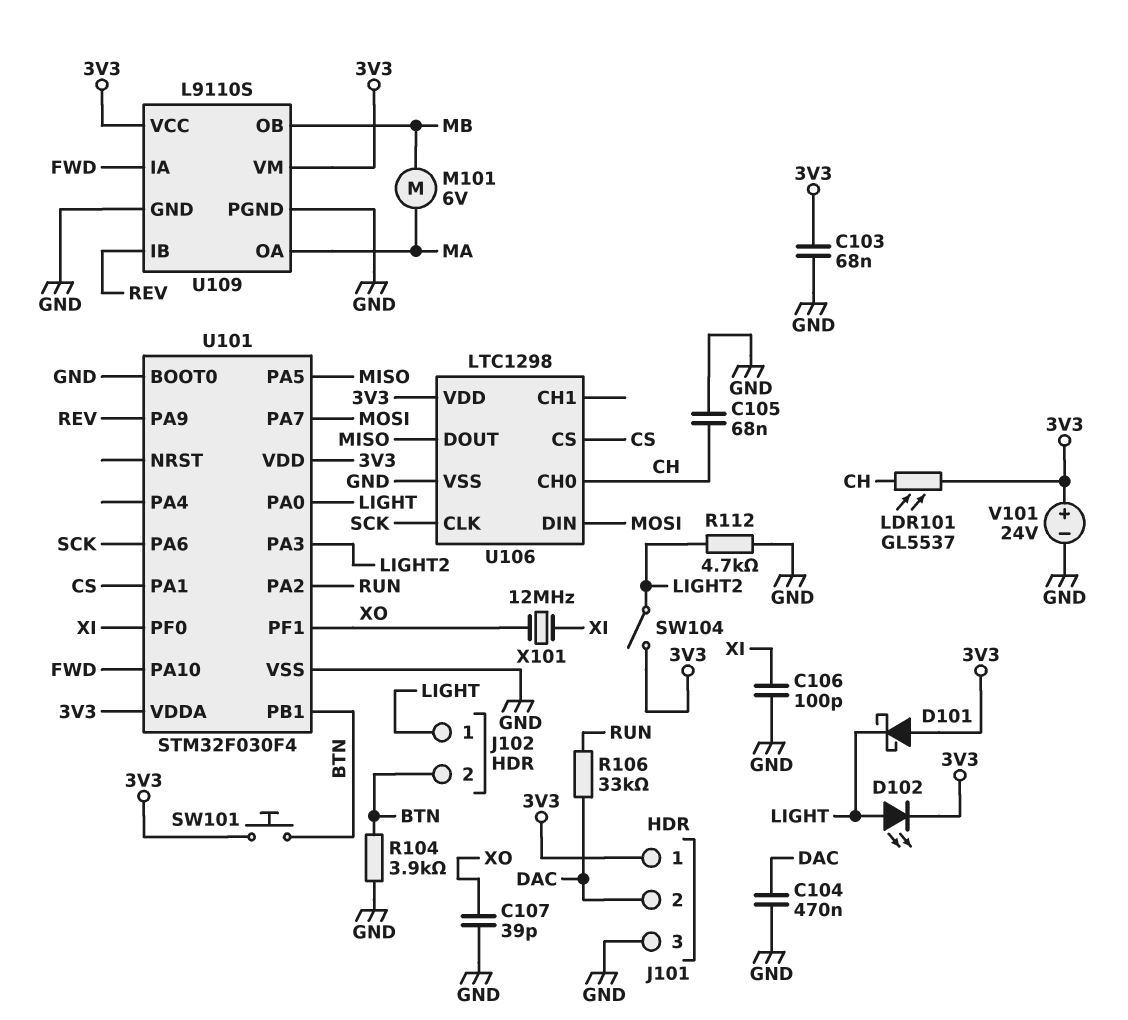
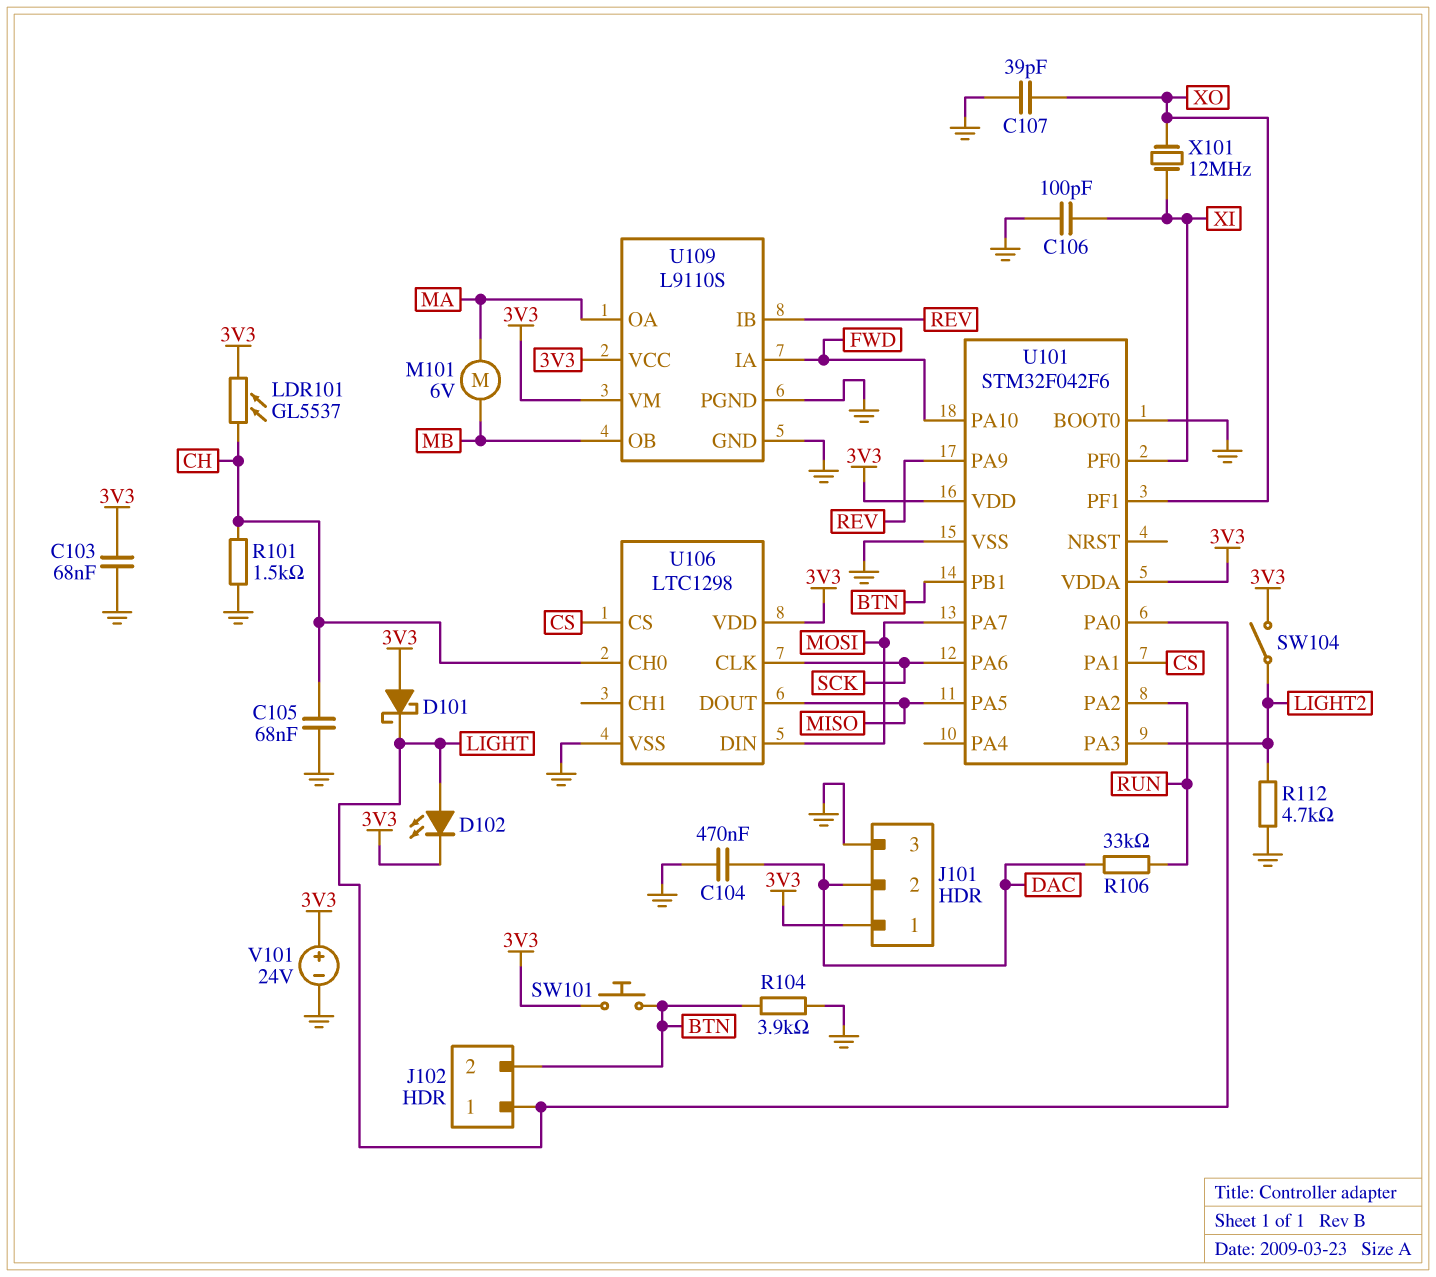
R101: none -> 1.5k (CH, GND)
U101: STM32F030F4 -> STM32F042F6

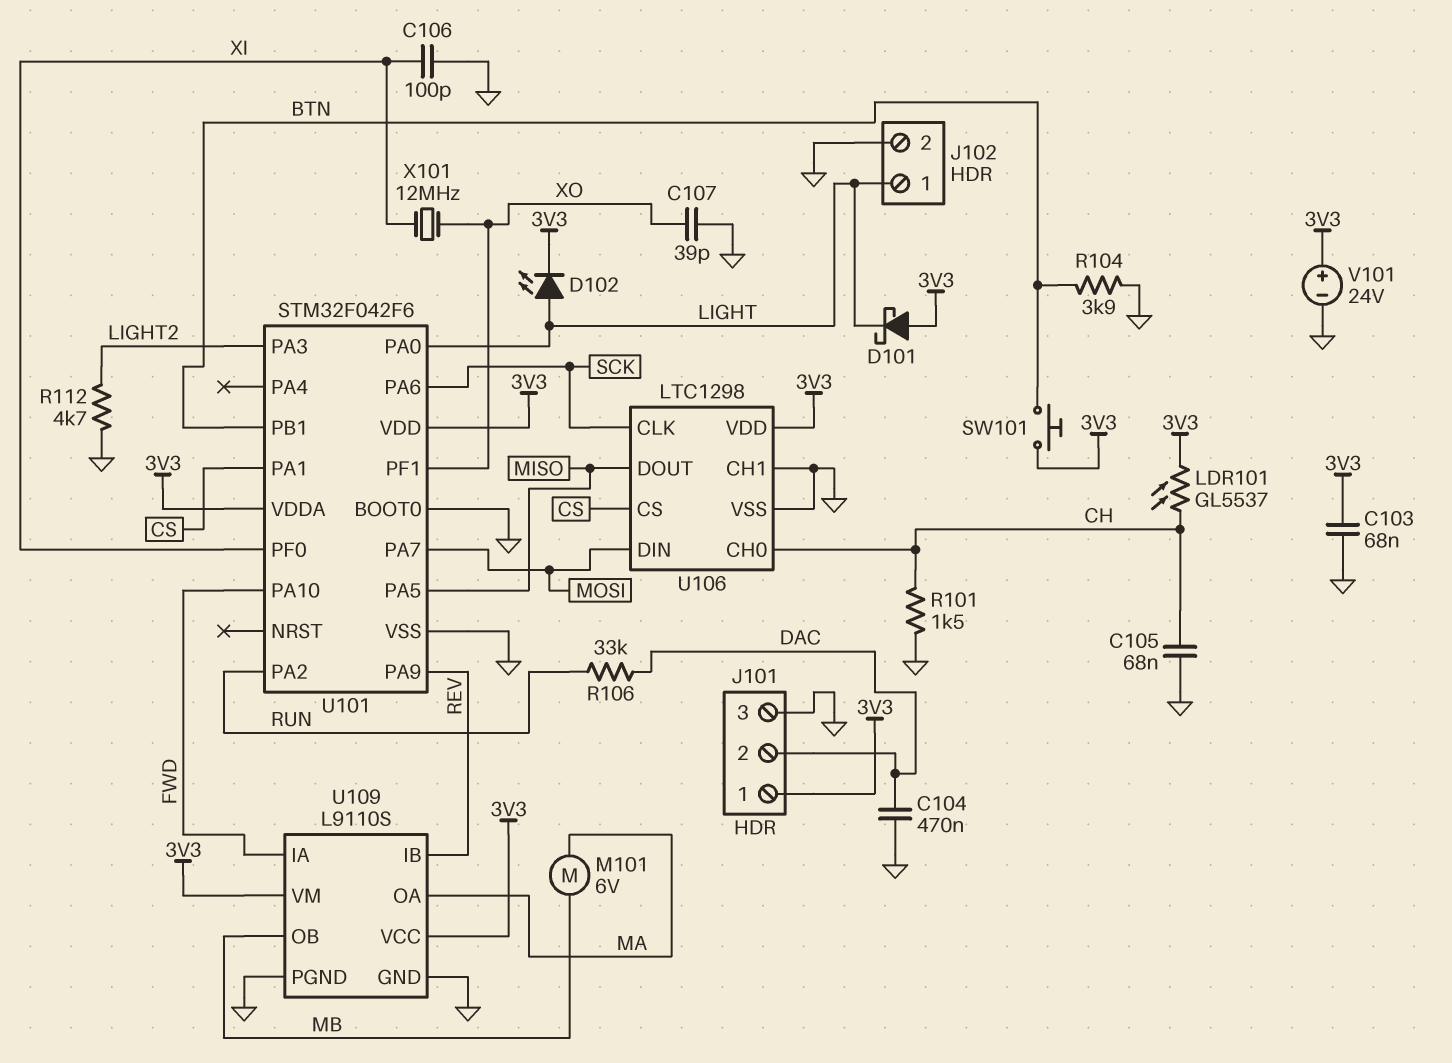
J102 pin 2: BTN -> GND
SW104: switch (3V3, LIGHT2) -> none
U106 pin CH1: none -> GND

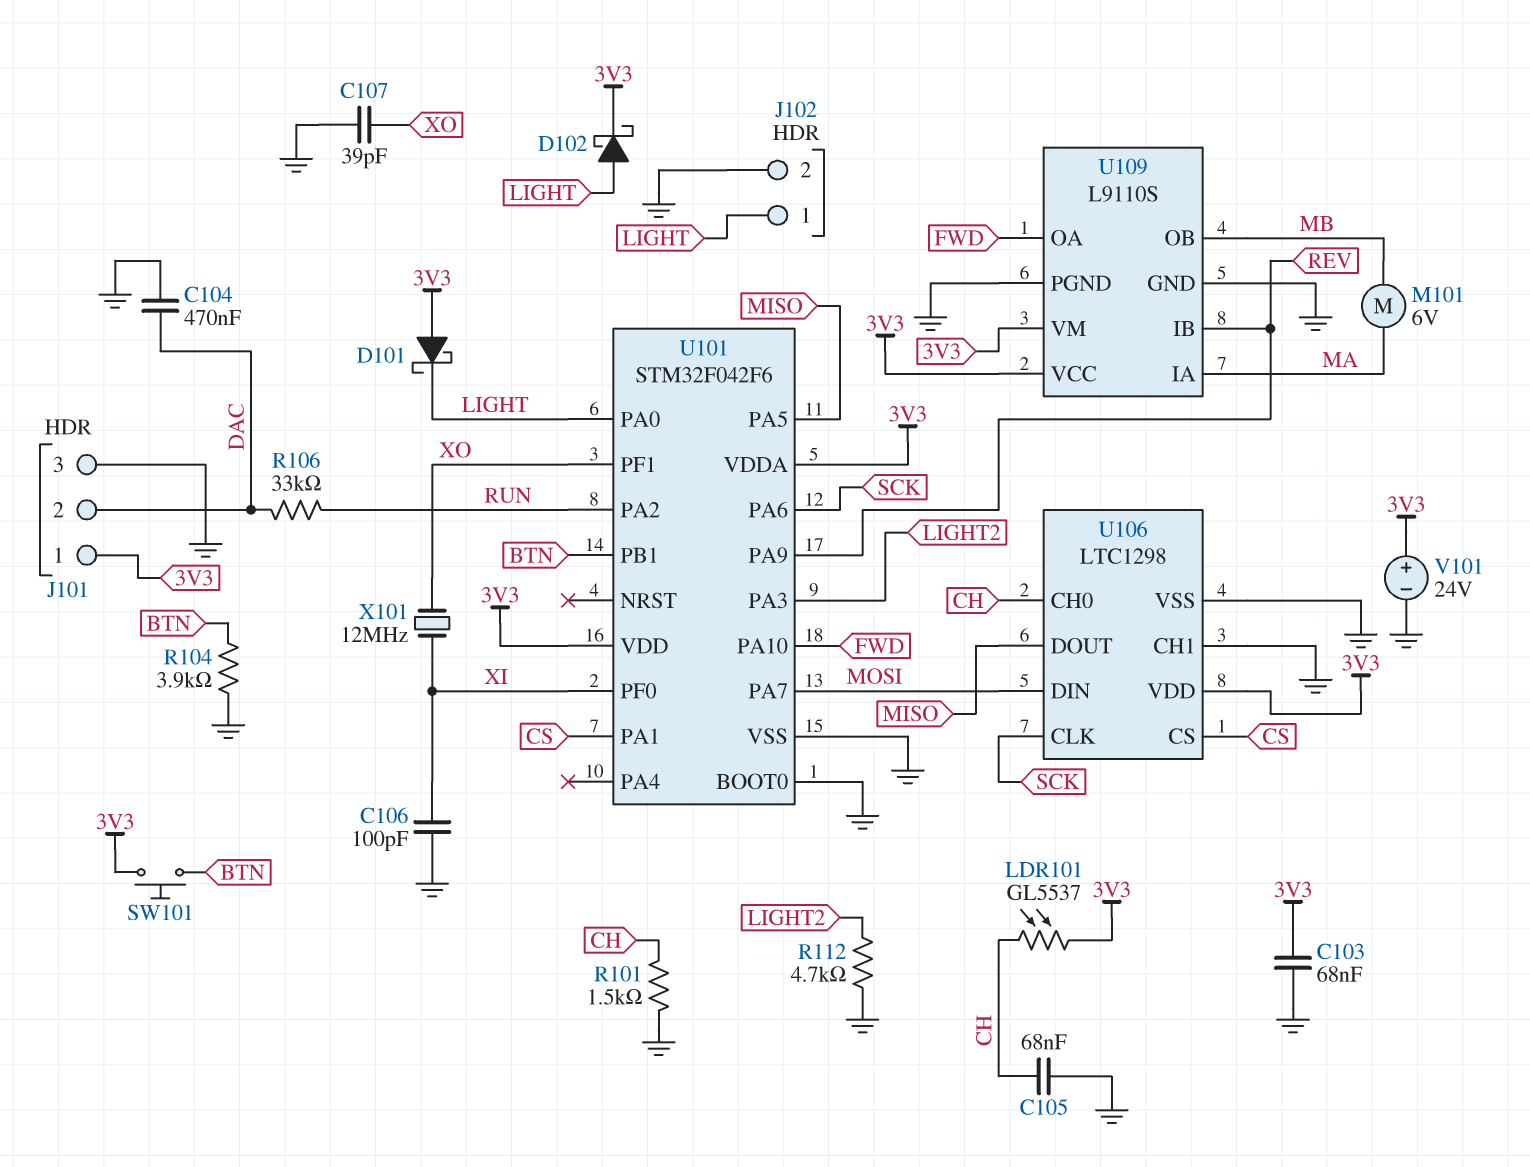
D102: LED (A LIGHT, K 3V3) -> schottky (A LIGHT, K 3V3)
U109 pin IA: FWD -> MA
U109 pin OA: MA -> FWD

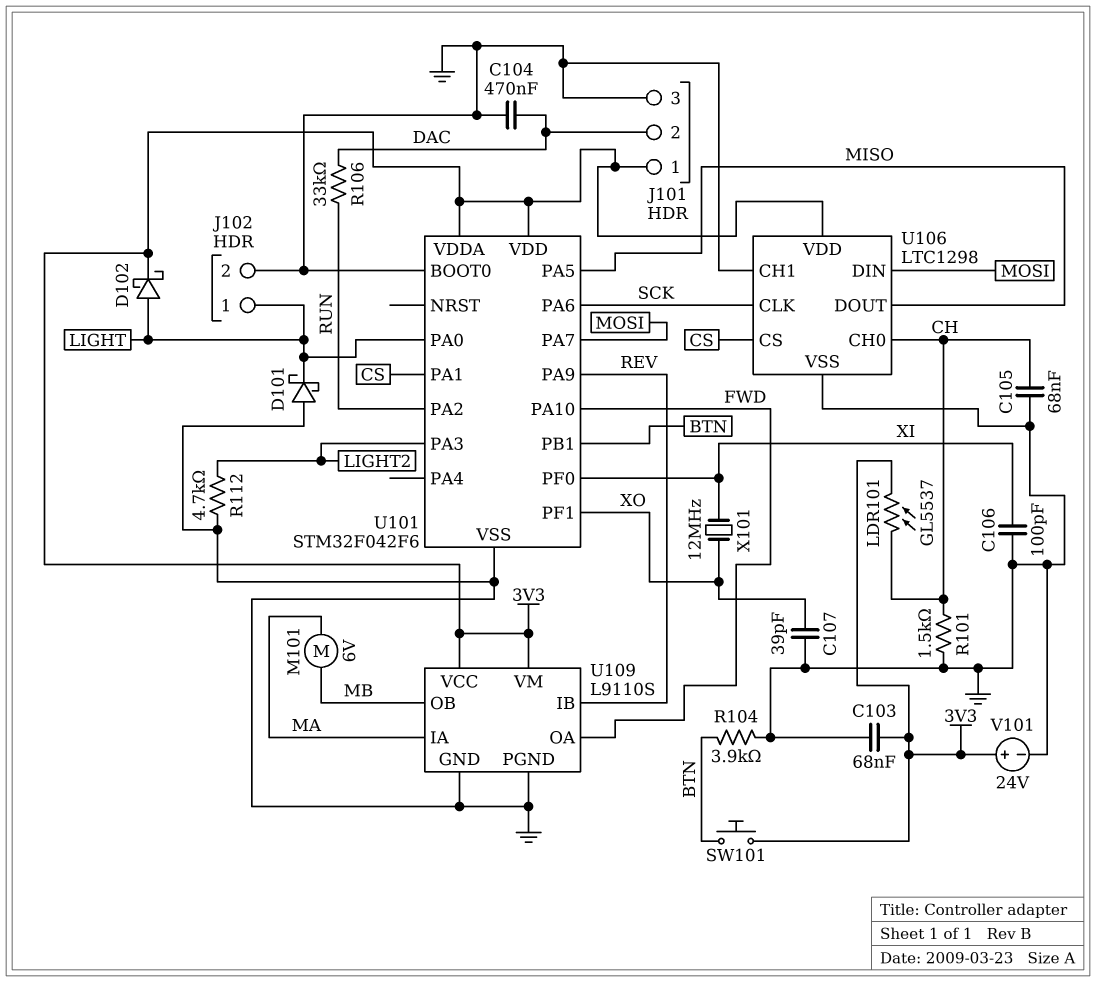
D101: schottky (A 3V3, K LIGHT) -> schottky (A GND, K LIGHT)

